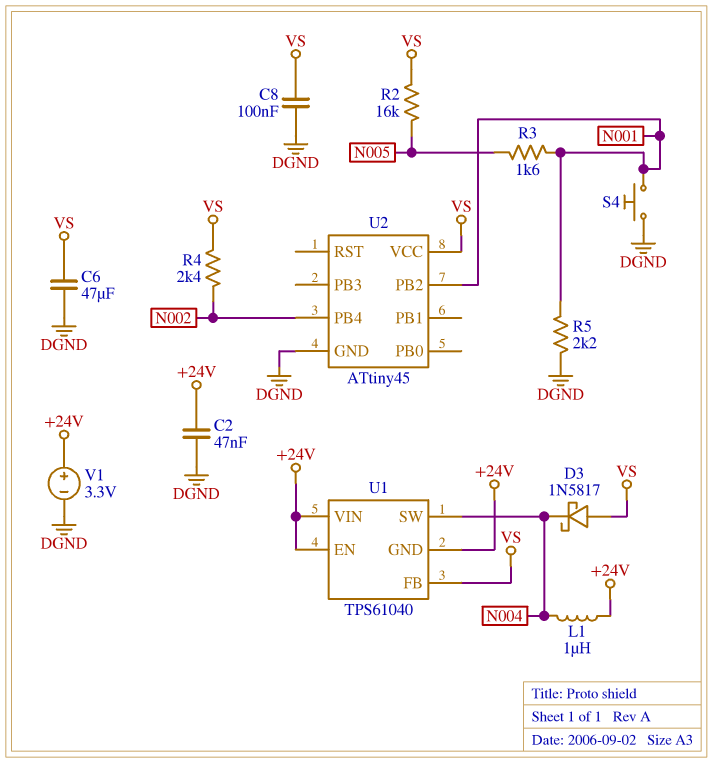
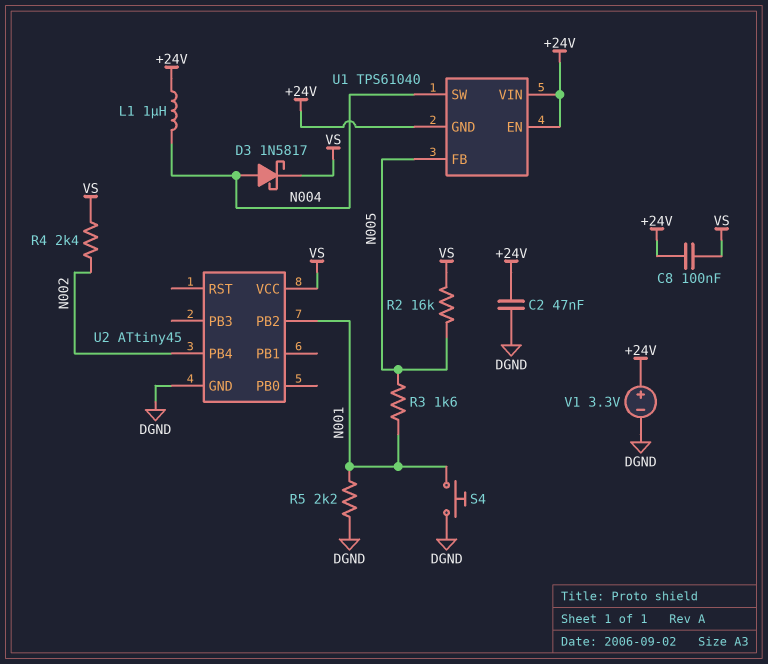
C6: 47uF (DGND, VS) -> none
C8: 100nF (DGND, VS) -> 100nF (+24V, VS)
D3: schottky 1N5817 (A VS, K N004) -> schottky 1N5817 (A N004, K VS)
U1 pin FB: VS -> N005

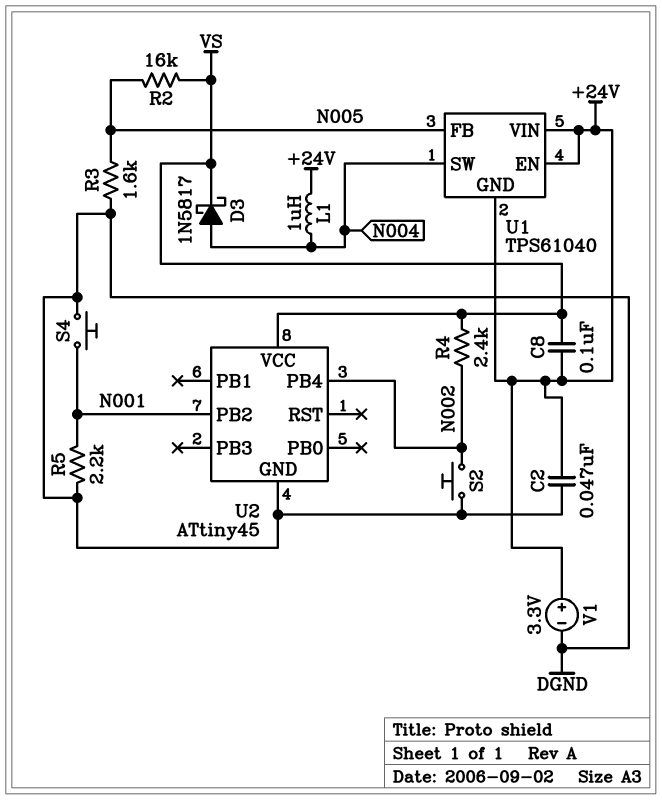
R3: 1.6k (N001, N005) -> 1.6k (DGND, N005)
S2: none -> button (DGND, N002)

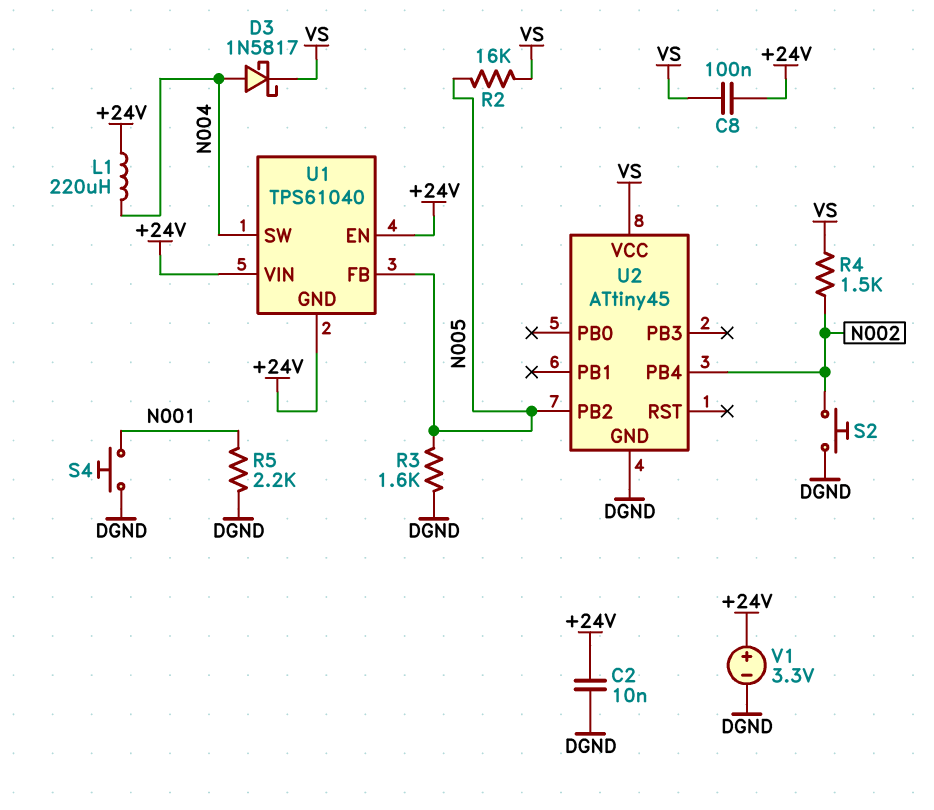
C2: 47nF (+24V, DGND) -> 10nF (+24V, DGND)
L1: 1uH (+24V, N004) -> 220uH (+24V, N004)
R4: 2.4k (N002, VS) -> 1.5k (N002, VS)
U2 pin PB2: N001 -> N005

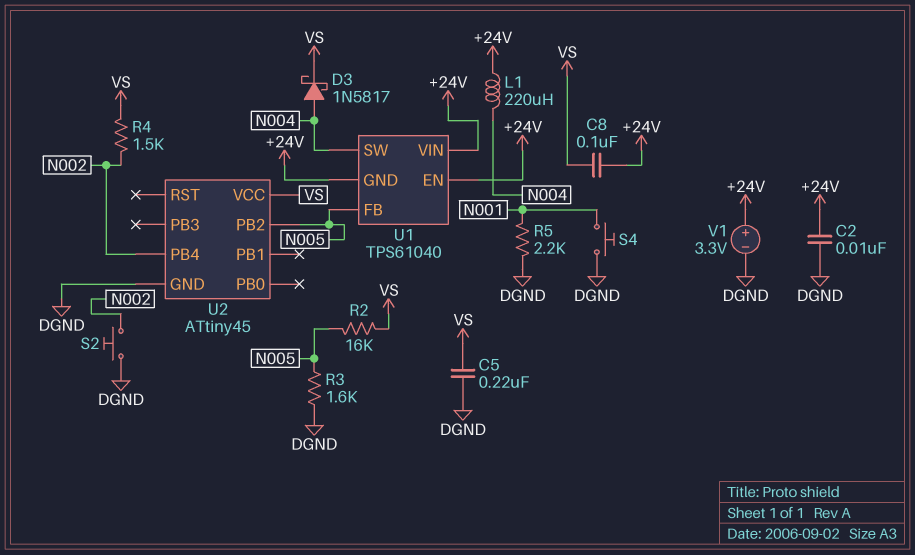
C5: none -> 220nF (DGND, VS)

